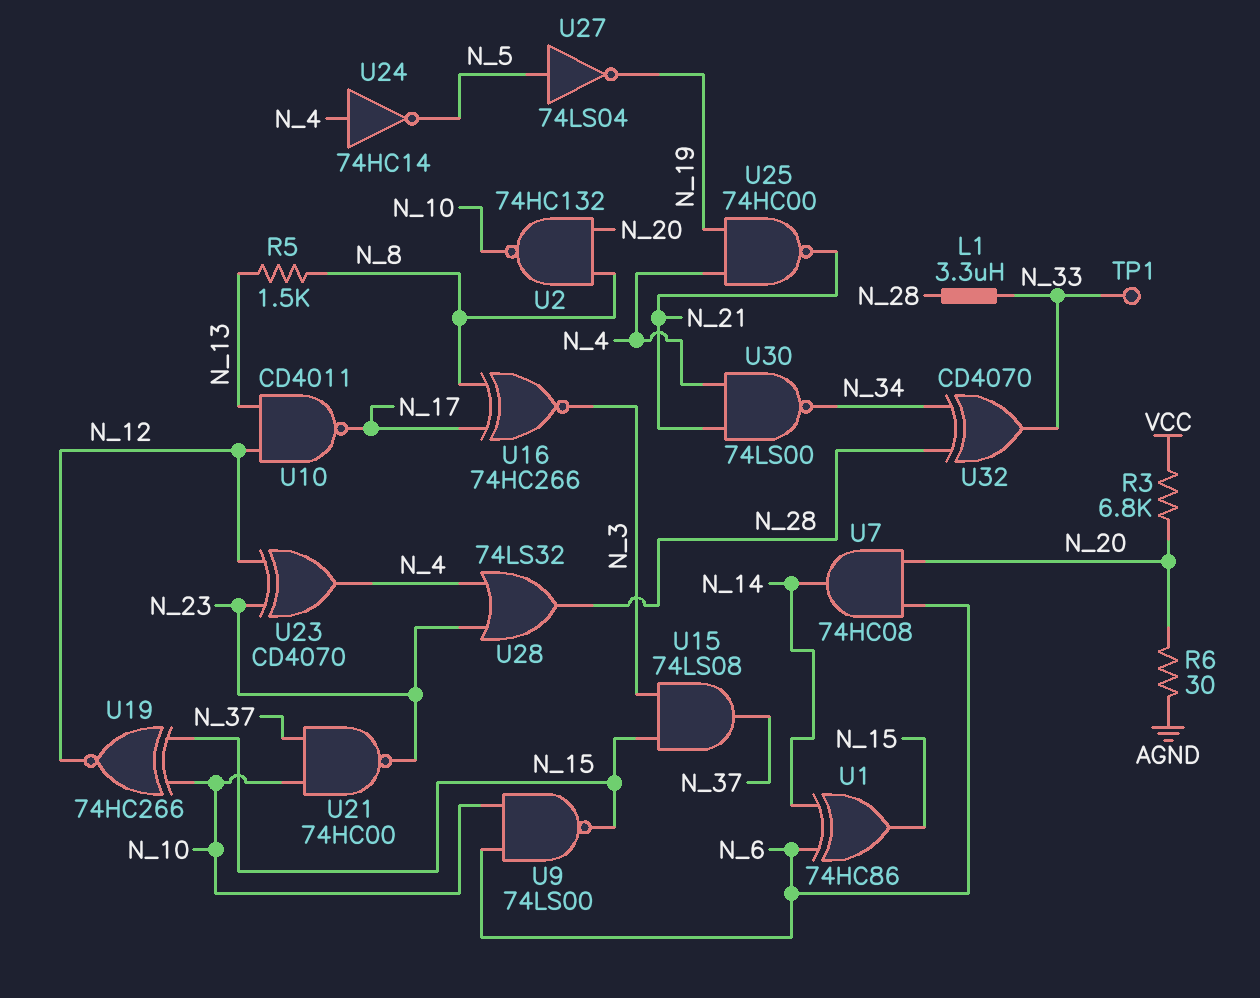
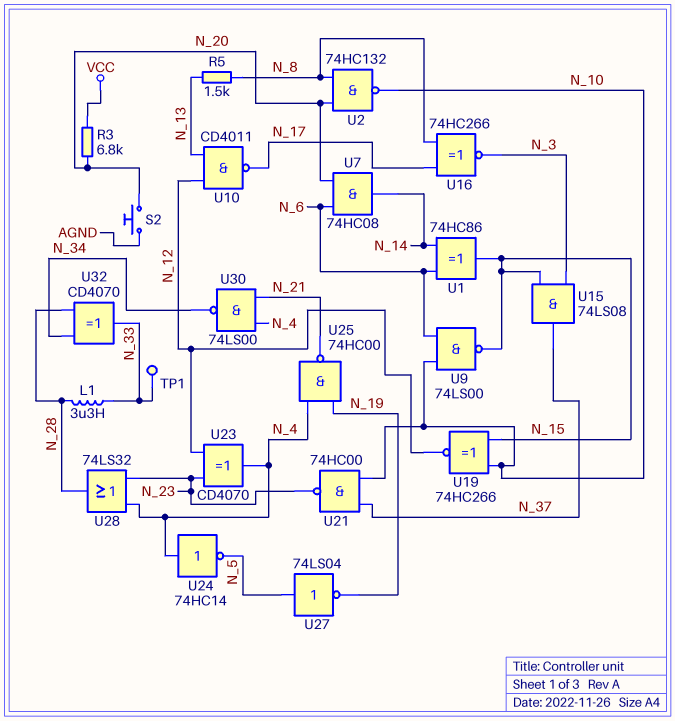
R6: 30 (AGND, N_20) -> none
S2: none -> button (AGND, N_20)

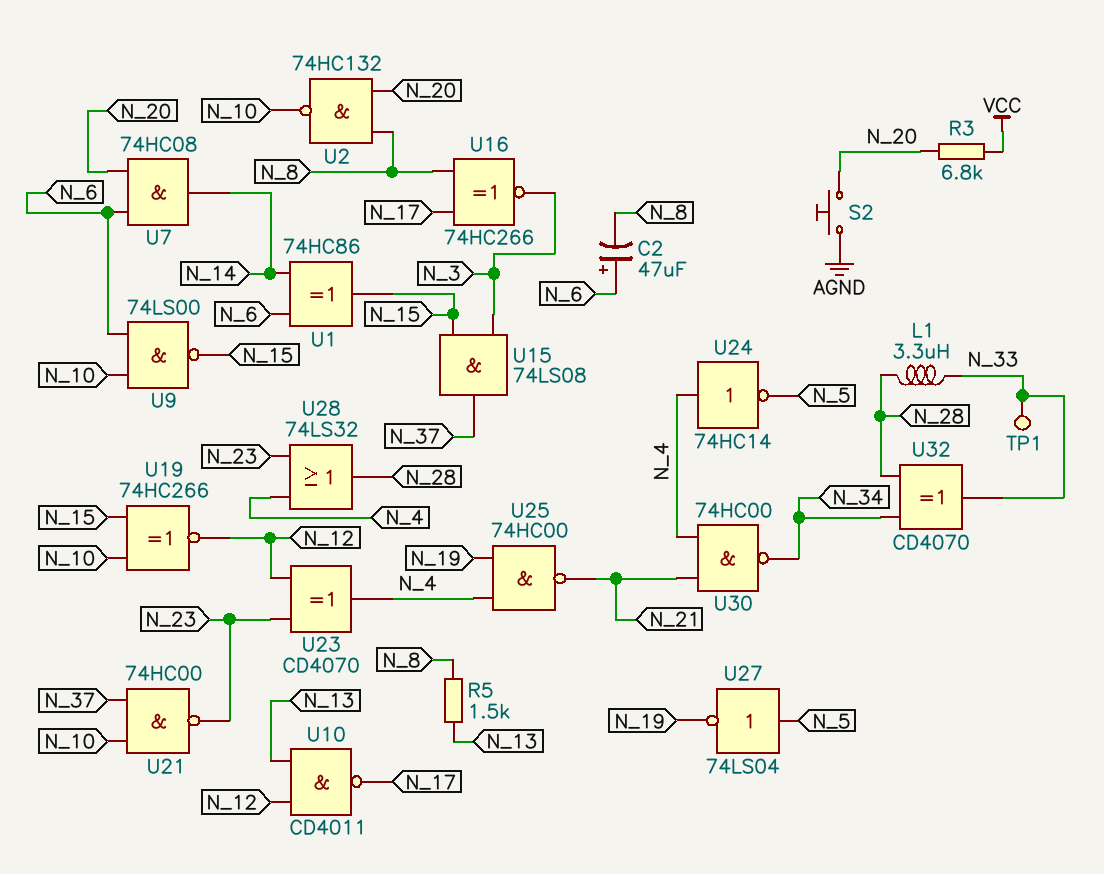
C2: none -> 47uF (plus N_6, minus N_8)
U30: NAND 74LS00 (in N_4, in N_21, out N_34) -> NAND 74HC00 (in N_4, in N_21, out N_34)

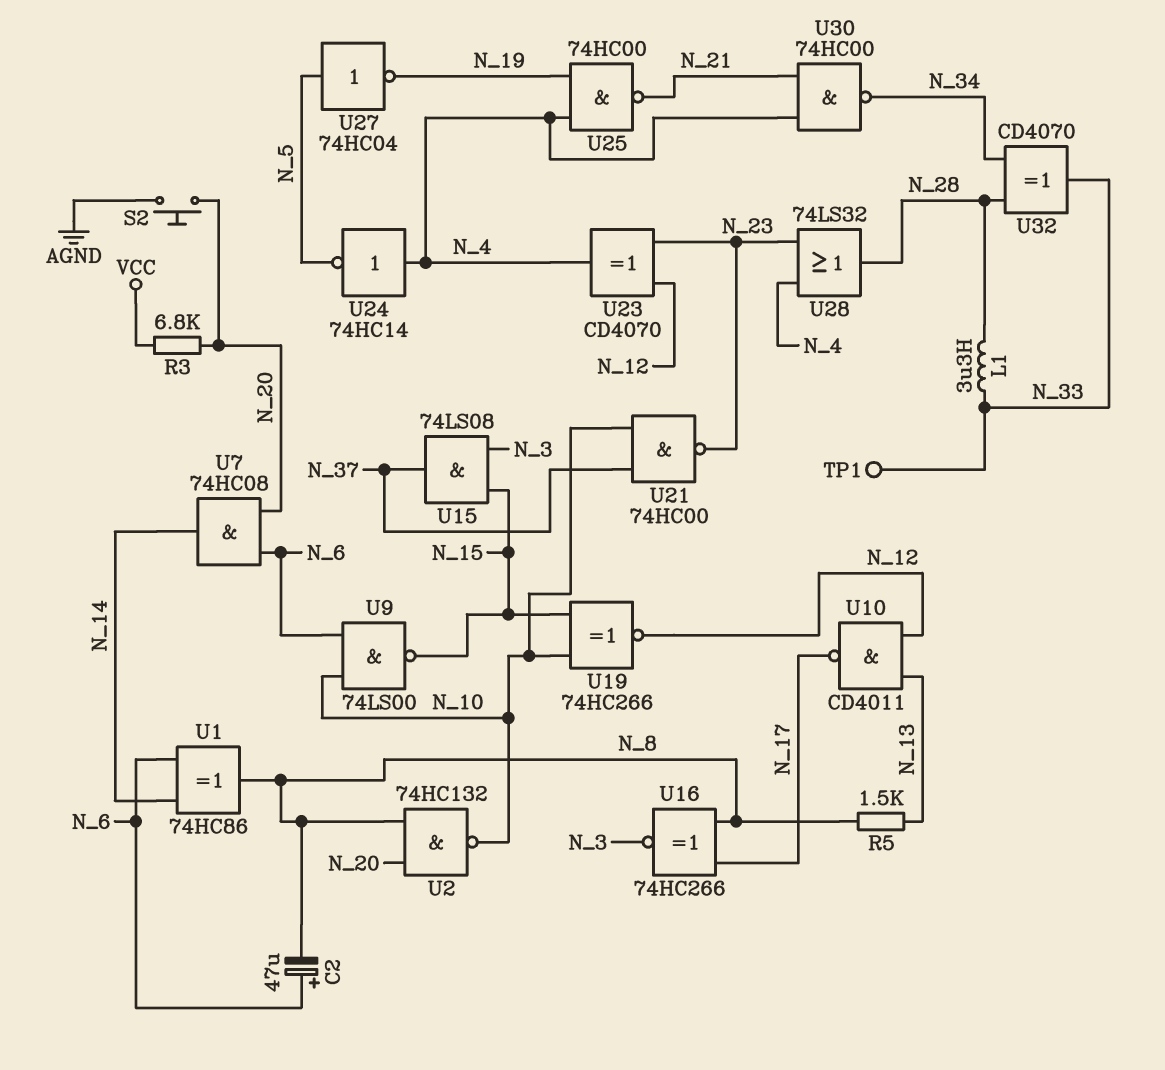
U1: XOR 74HC86 (in N_6, in N_14, out N_15) -> XOR 74HC86 (in N_6, in N_14, out N_8)
U27: NOT 74LS04 (in N_5, out N_19) -> NOT 74HC04 (in N_5, out N_19)

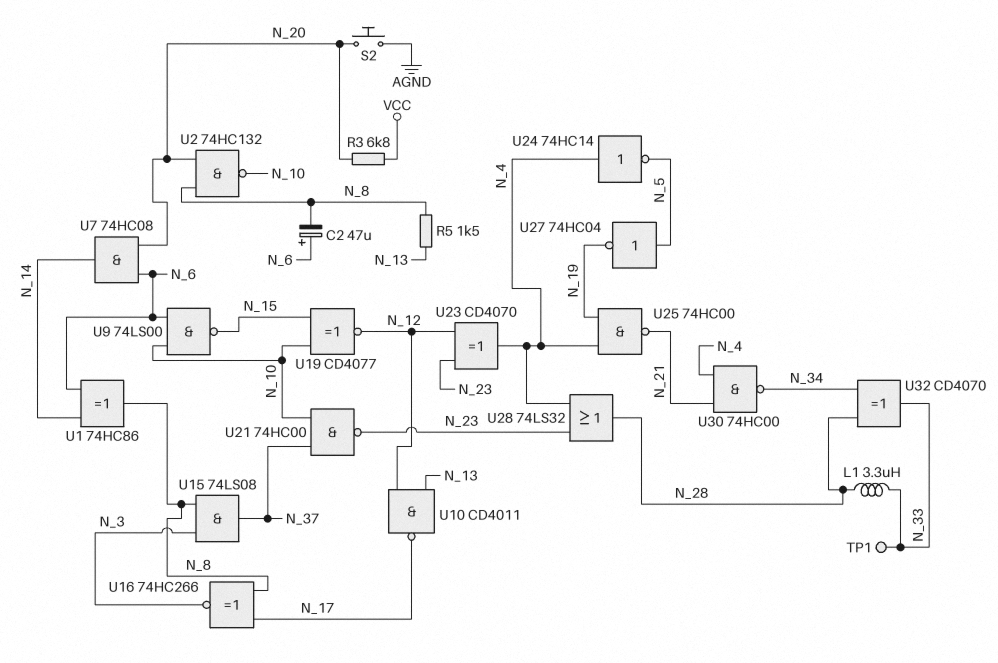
U15: AND 74LS08 (in N_3, in N_15, out N_37) -> AND 74LS08 (in N_3, in N_8, out N_37)
U19: XNOR 74HC266 (in N_10, in N_15, out N_12) -> XNOR CD4077 (in N_10, in N_15, out N_12)

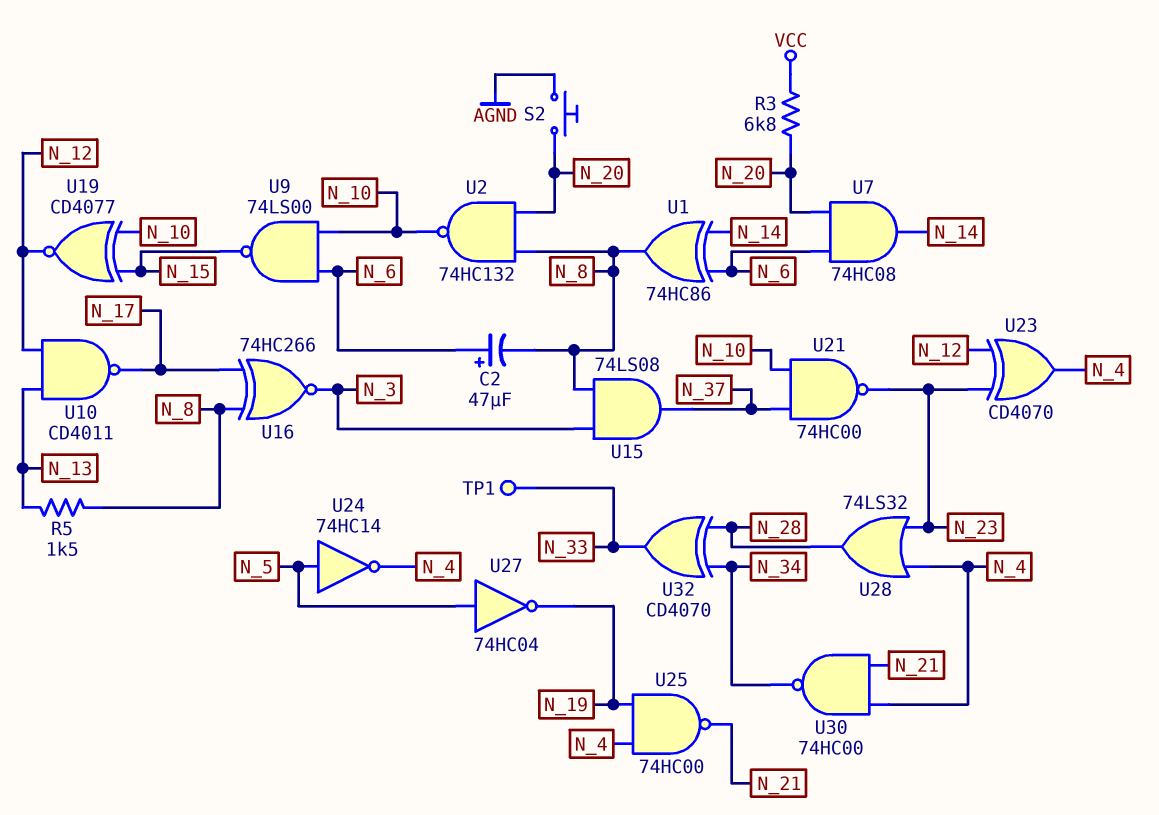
L1: 3.3uH (N_28, N_33) -> none
U24: NOT 74HC14 (in N_4, out N_5) -> NOT 74HC14 (in N_5, out N_4)

